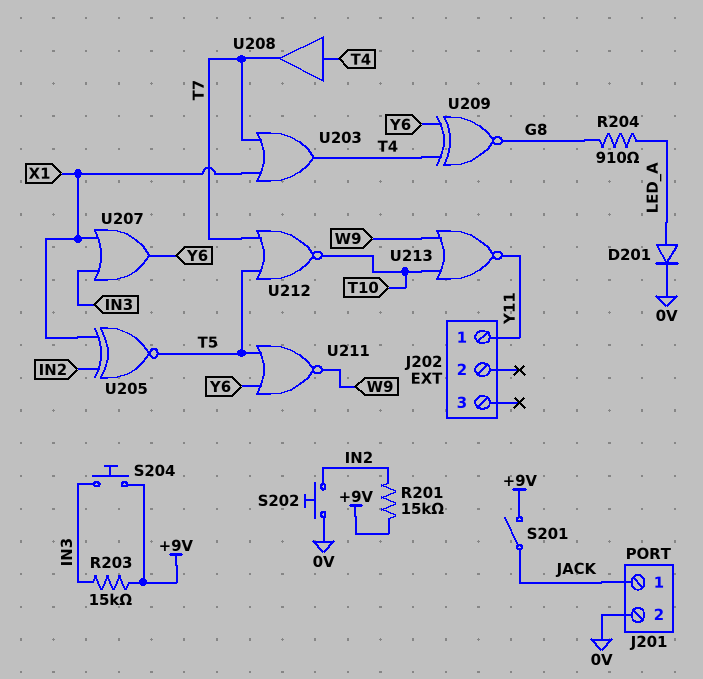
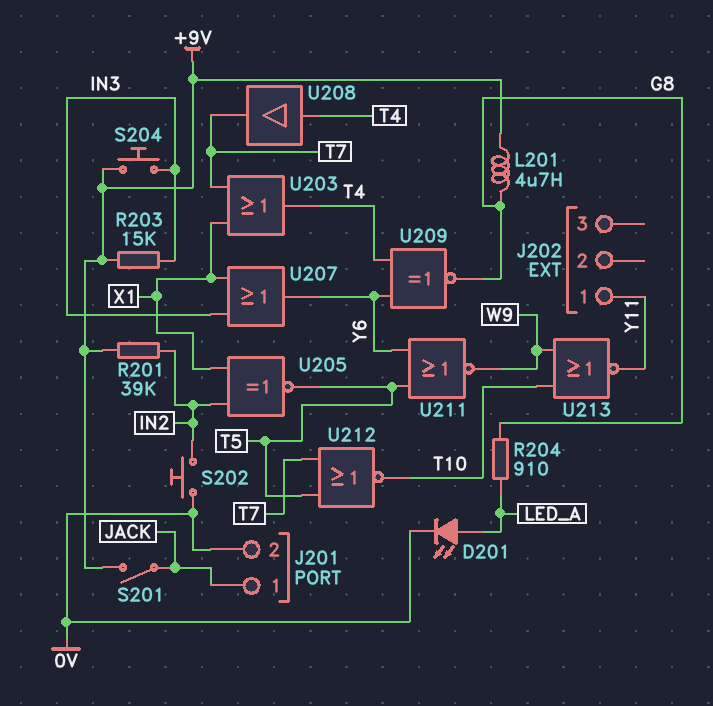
D201: diode (A LED_A, K 0V) -> LED (A LED_A, K 0V)
L201: none -> 4.7uH (+9V, G8)
R201: 15k (+9V, IN2) -> 39k (+9V, IN2)

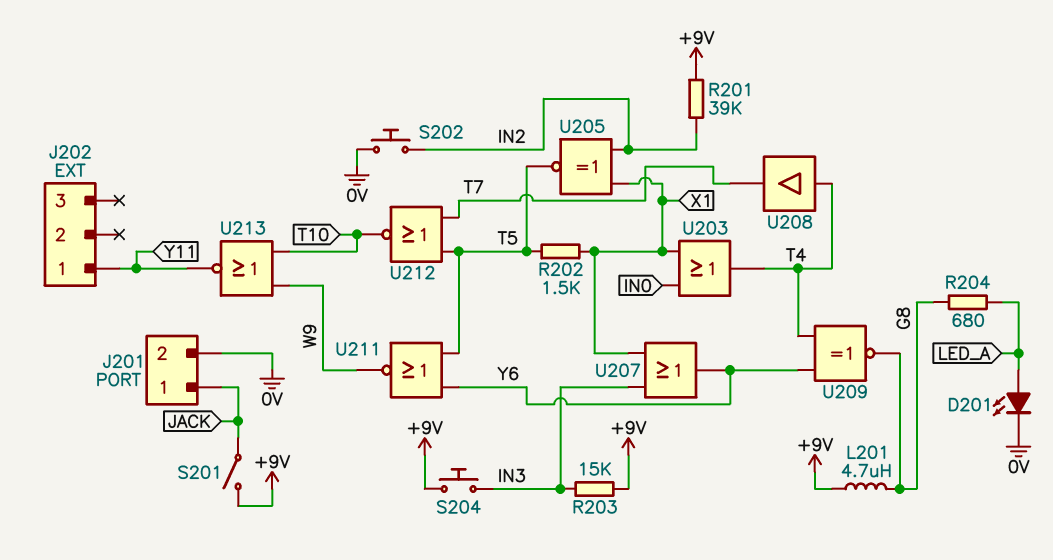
R202: none -> 1.5k (T5, X1)
R204: 910 (G8, LED_A) -> 680 (G8, LED_A)
U203: OR (in T7, in X1, out T4) -> OR (in IN0, in X1, out T4)

